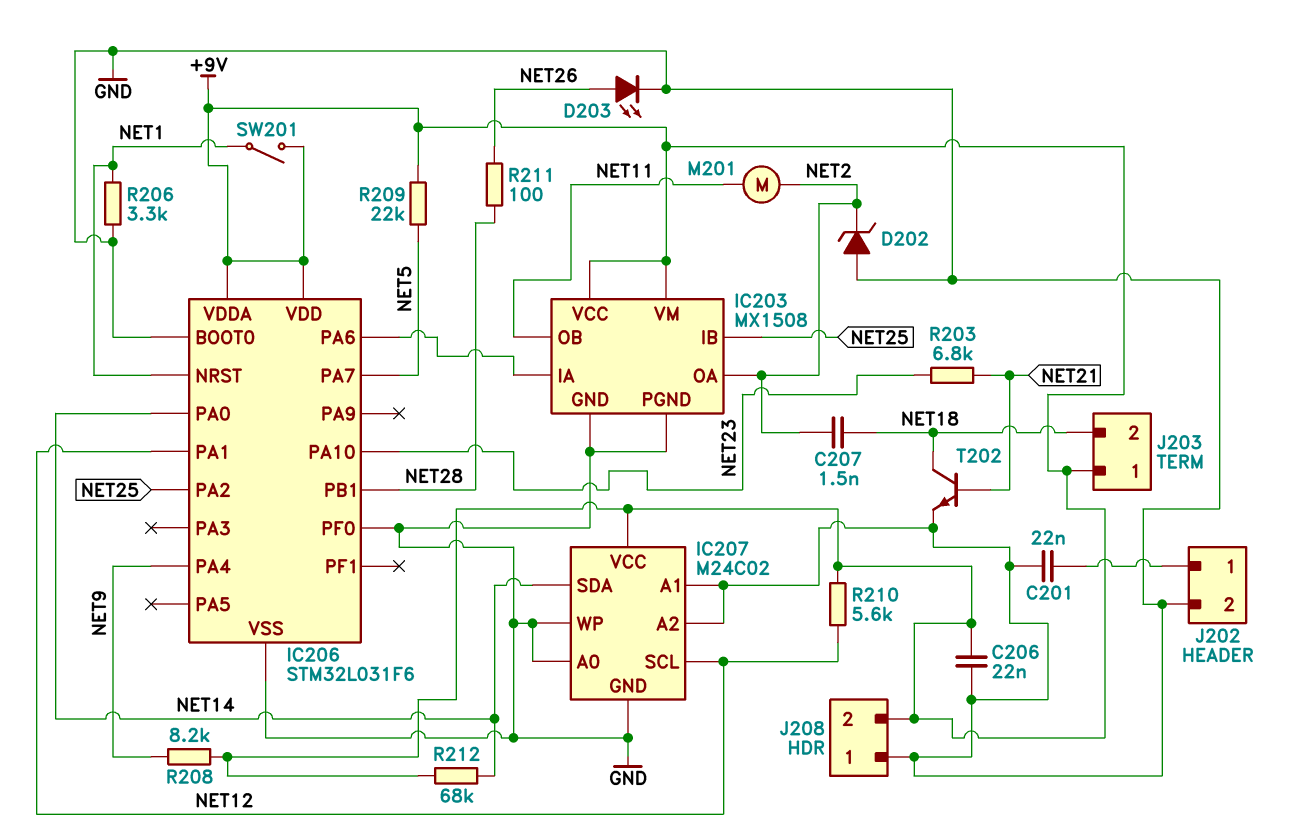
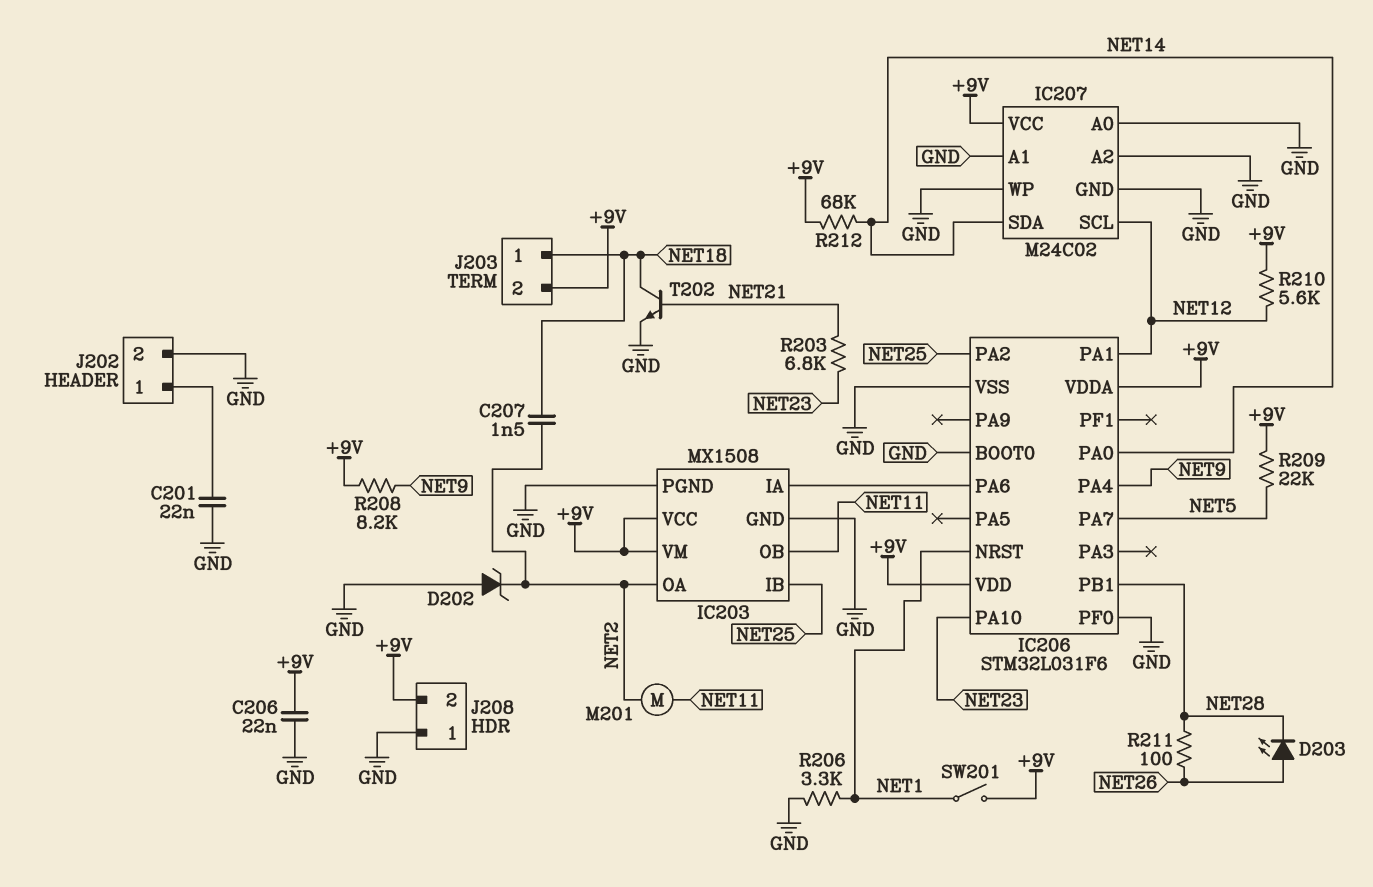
D203: LED (A NET26, K GND) -> LED (A NET26, K NET28)
J203 pin 1: +9V -> NET18
J203 pin 2: NET18 -> +9V

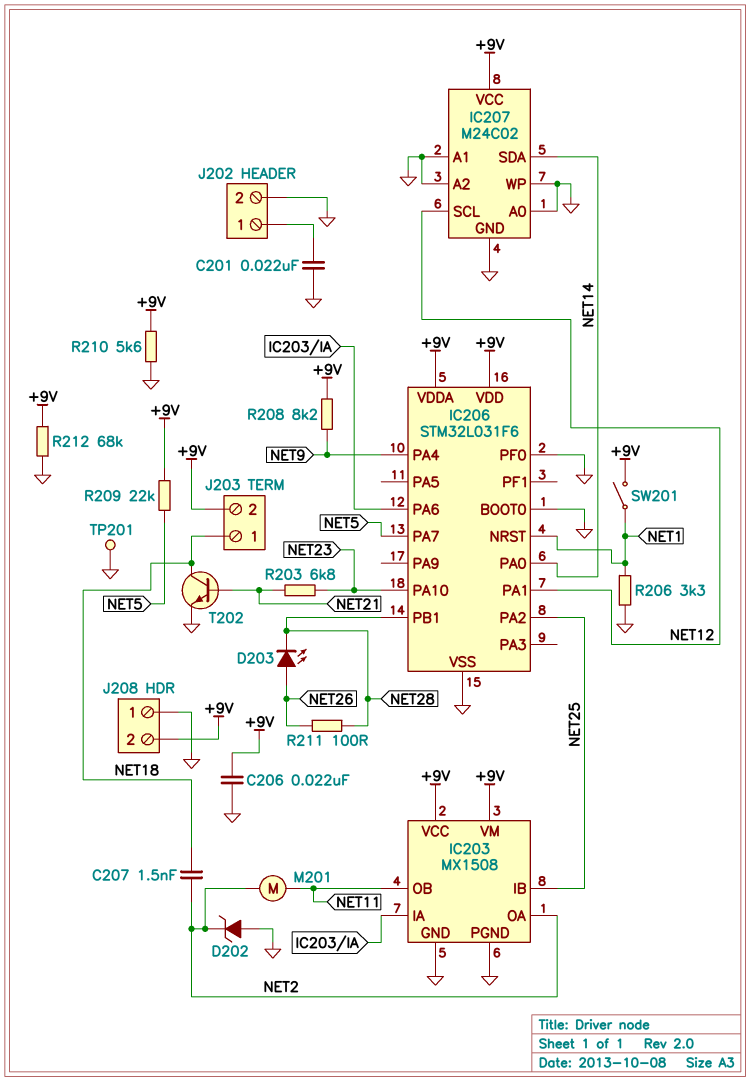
R210: 5.6k (+9V, NET12) -> 5.6k (+9V, GND)
R212: 68k (+9V, NET14) -> 68k (+9V, GND)
TP201: none -> test point (GND)

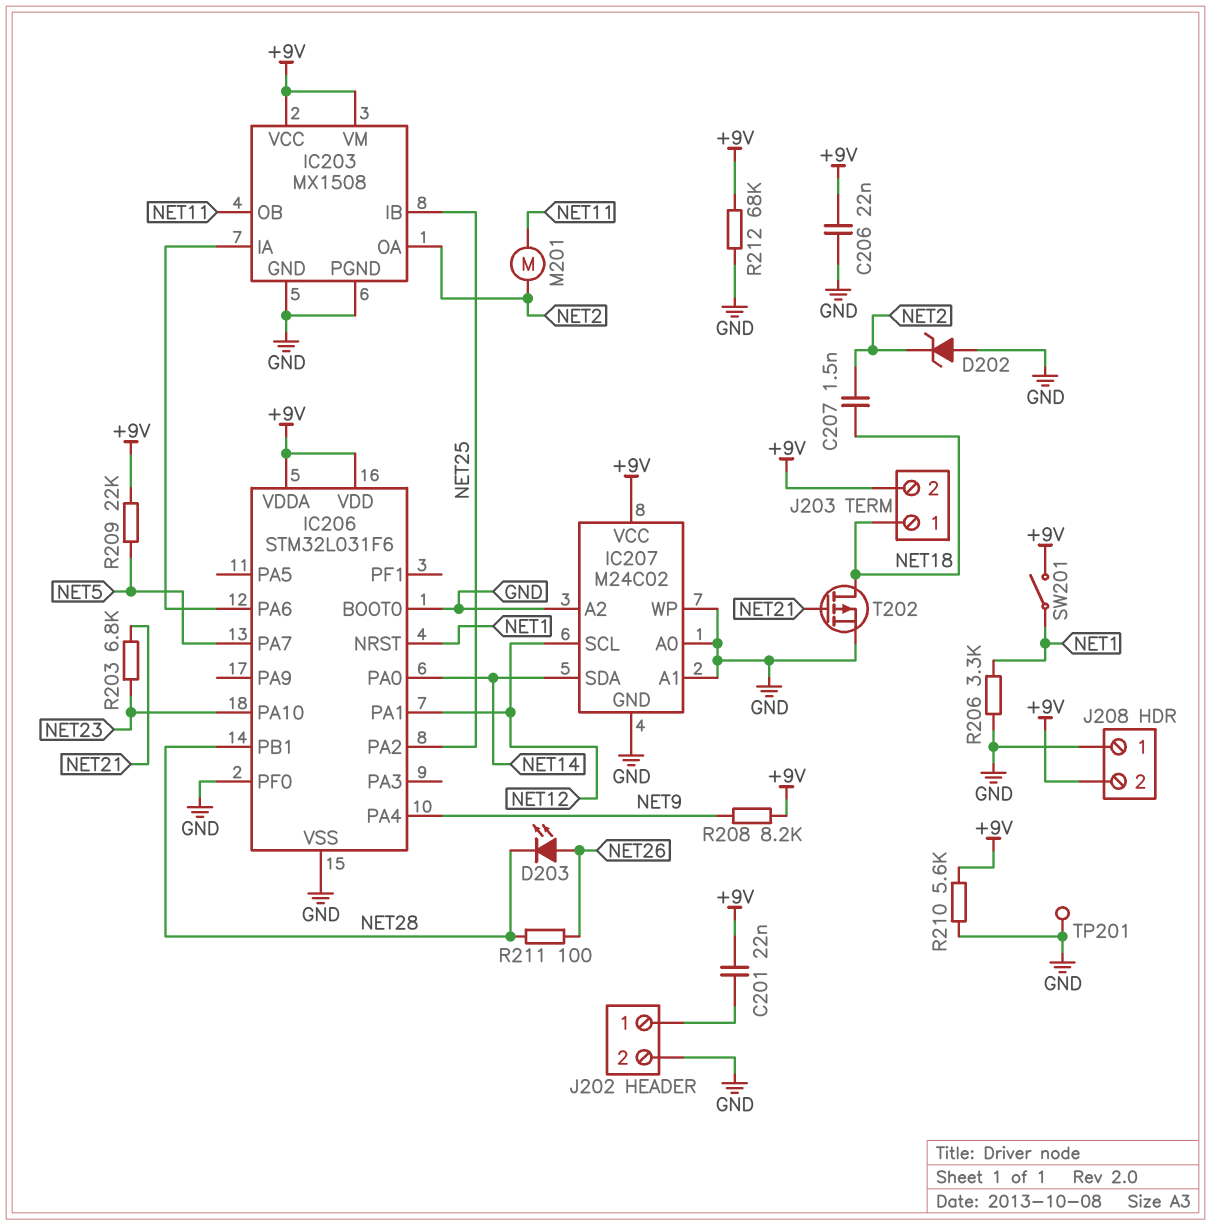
C201: 22nF (GND, J202/1) -> 22nF (+9V, J202/1)
T202: NPN (B NET21, C NET18, E GND) -> PMOS (G NET21, D NET18, S GND)

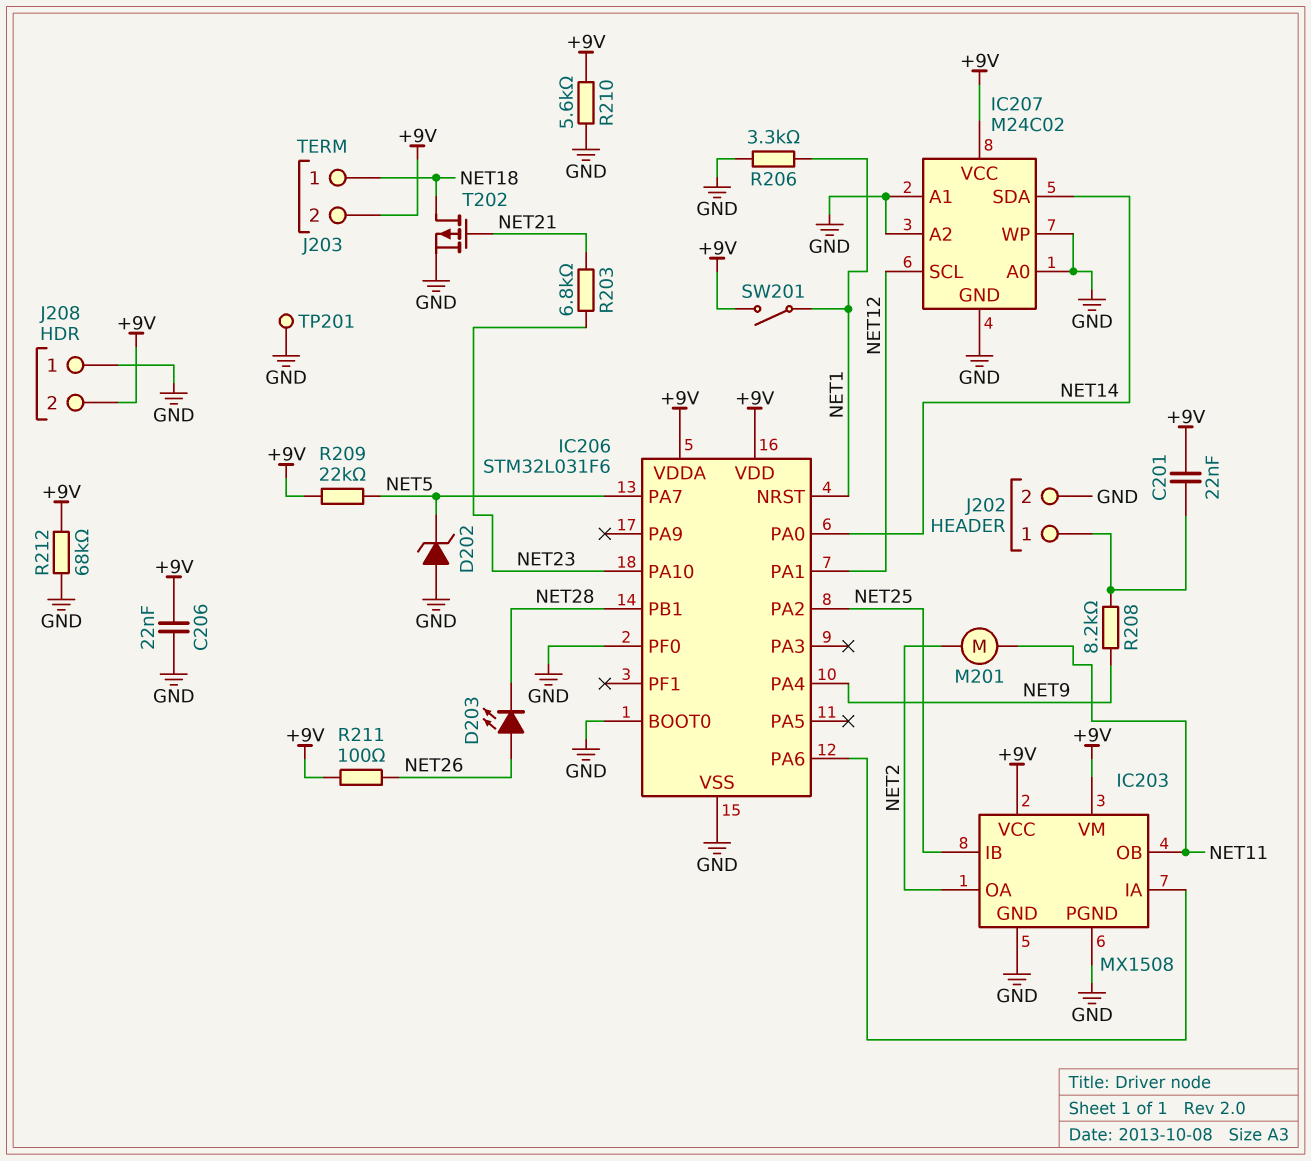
C207: 1.5nF (NET2, NET18) -> none
D202: zener (A GND, K NET2) -> zener (A GND, K NET5)
R208: 8.2k (+9V, NET9) -> 8.2k (J202/1, NET9)
R211: 100 (NET26, NET28) -> 100 (+9V, NET26)

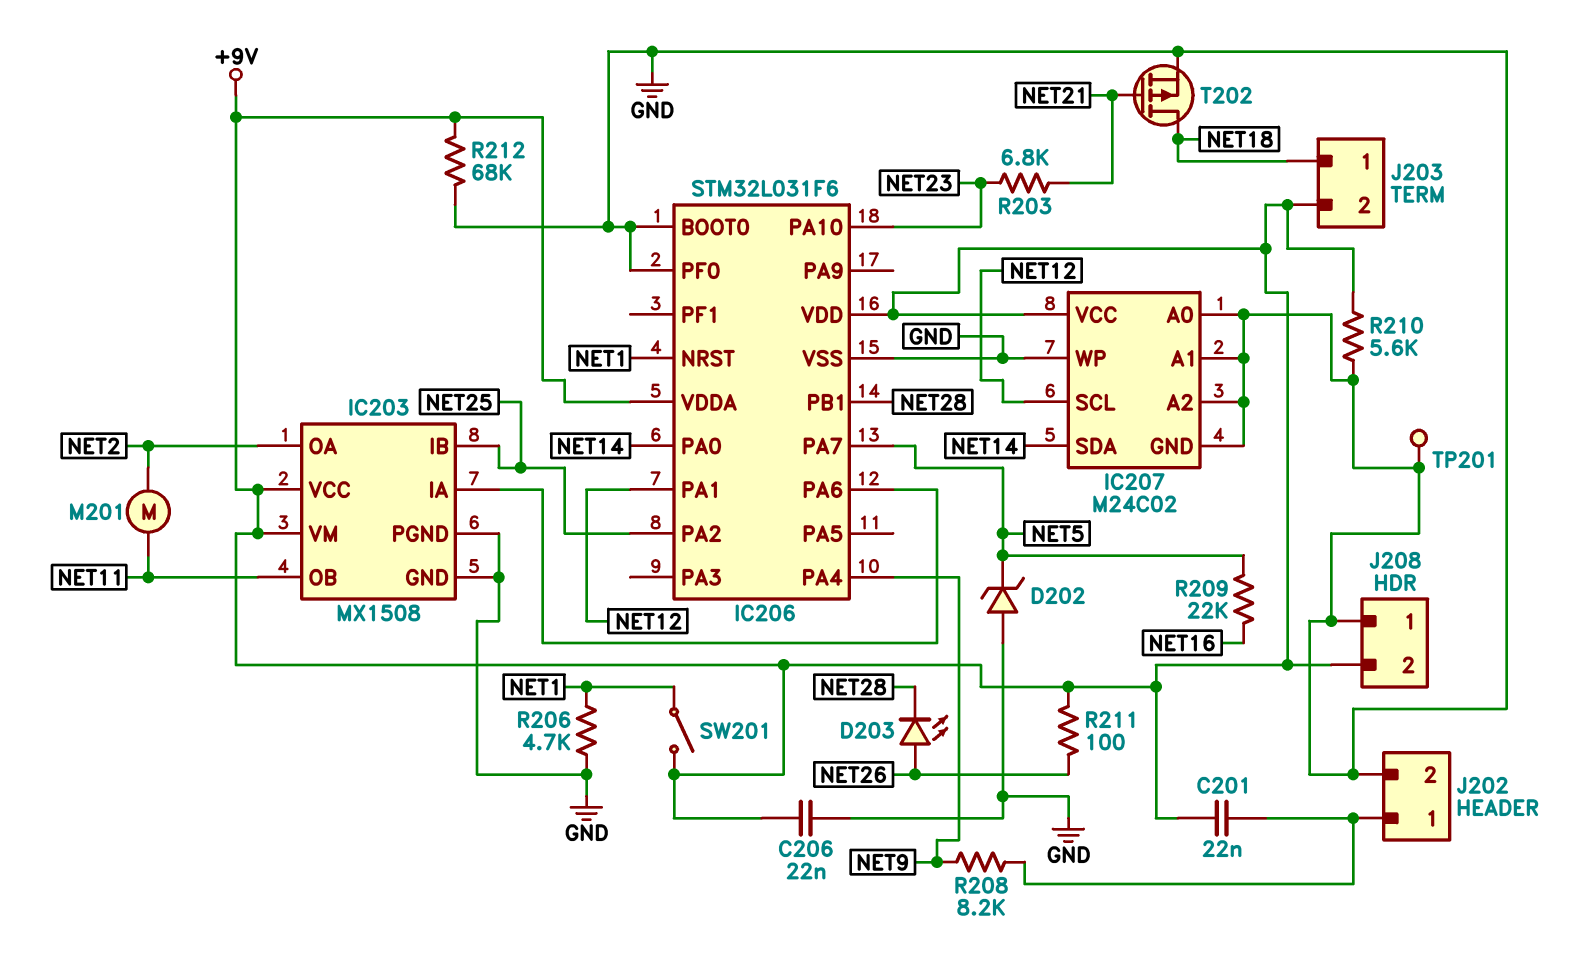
R206: 3.3k (GND, NET1) -> 4.7k (GND, NET1)
R209: 22k (+9V, NET5) -> 22k (NET5, NET16)

